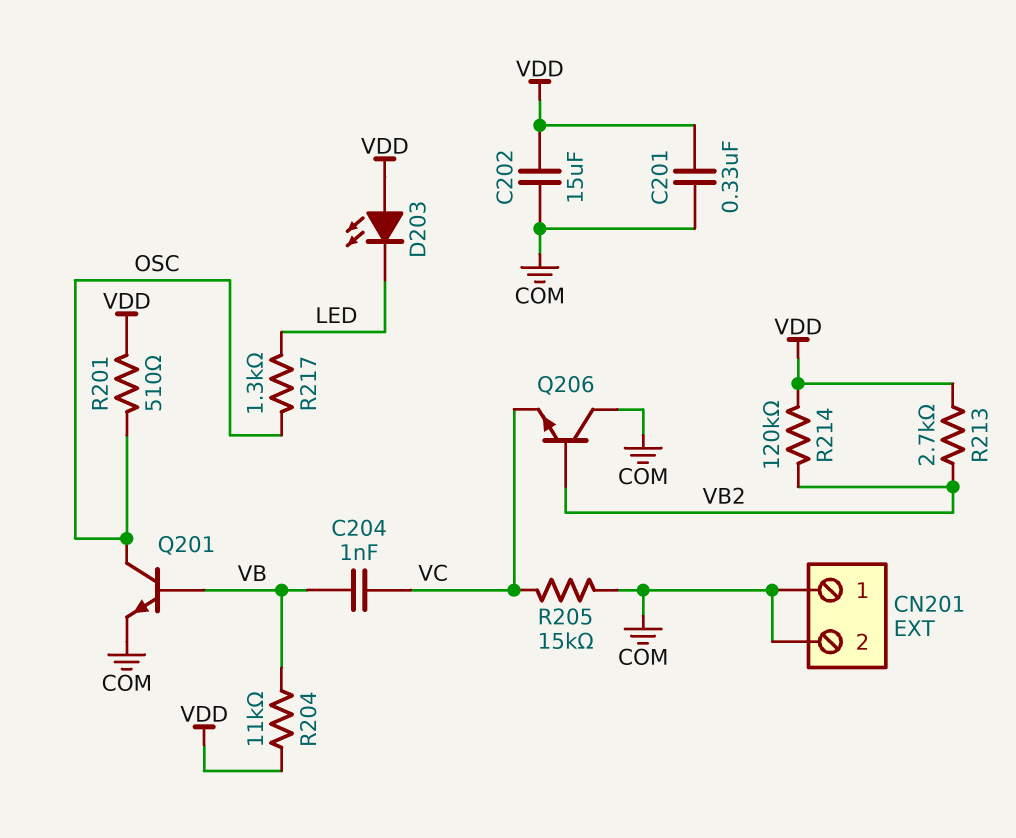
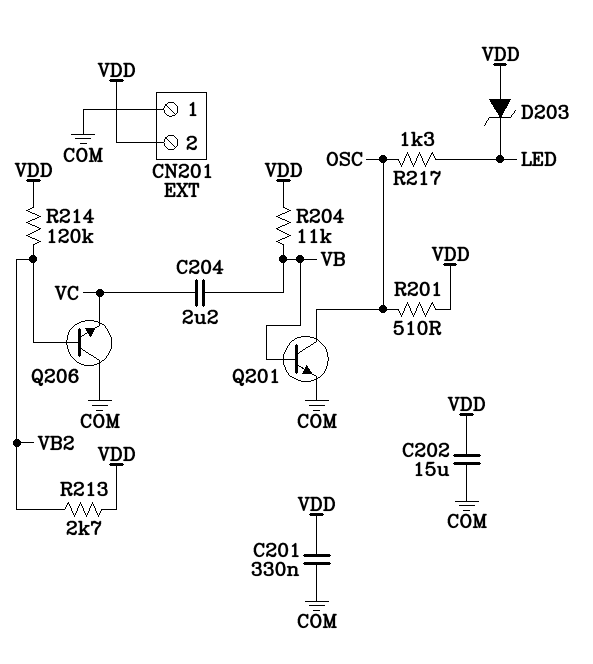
C204: 1nF (VB, VC) -> 2.2uF (VB, VC)
CN201 pin 2: COM -> VDD
D203: LED (A VDD, K LED) -> zener (A VDD, K LED)
R205: 15k (COM, VC) -> none

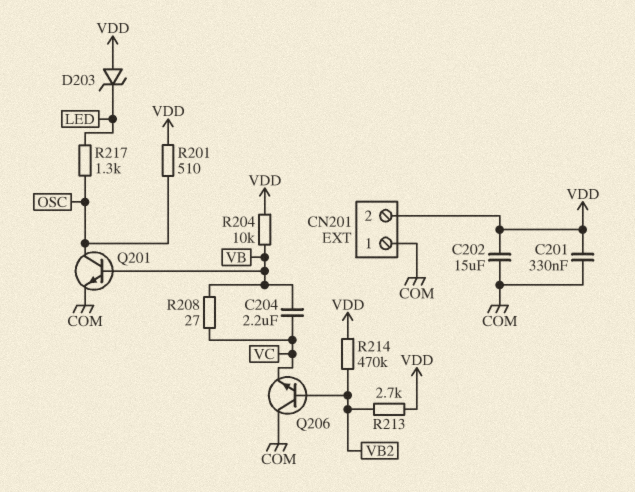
R204: 11k (VB, VDD) -> 10k (VB, VDD)
R208: none -> 27 (VB, VC)
R214: 120k (VB2, VDD) -> 470k (VB2, VDD)

